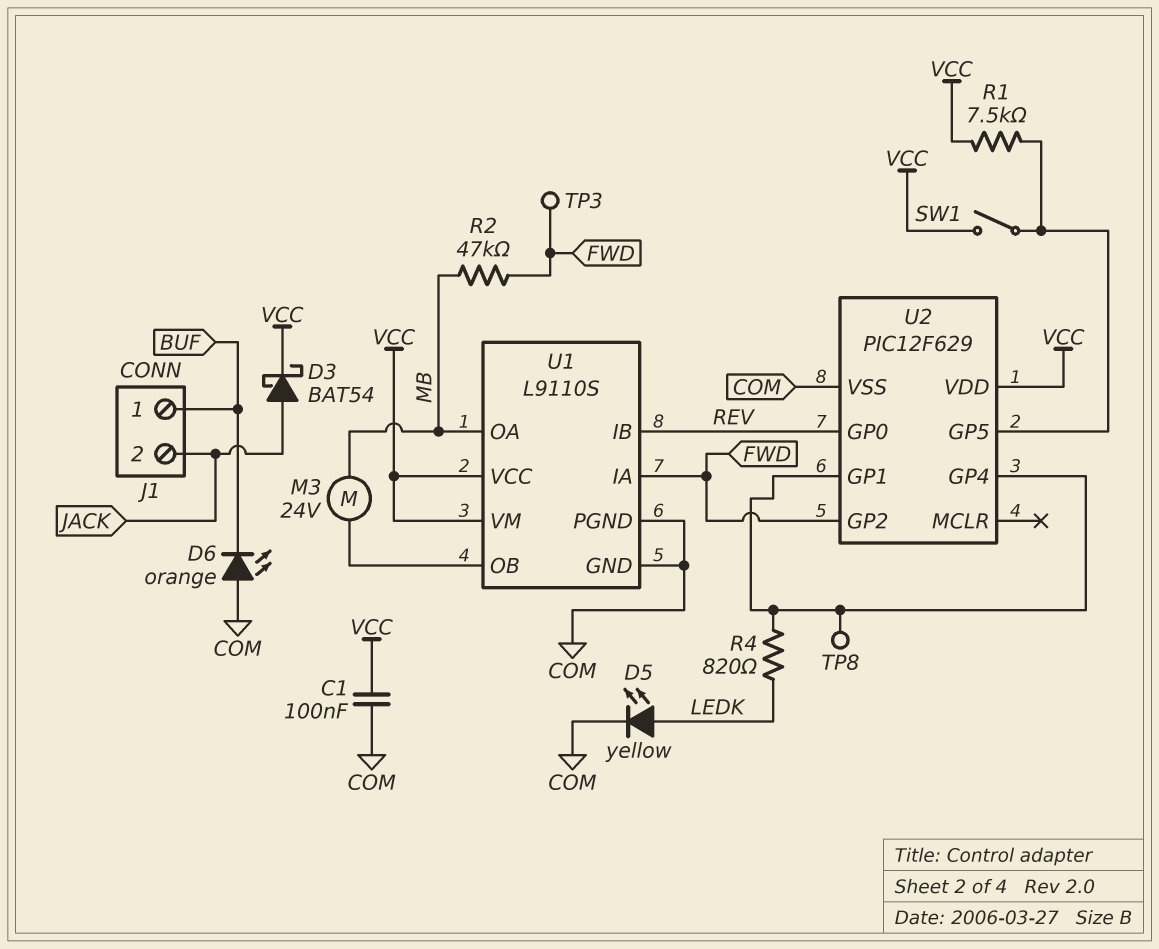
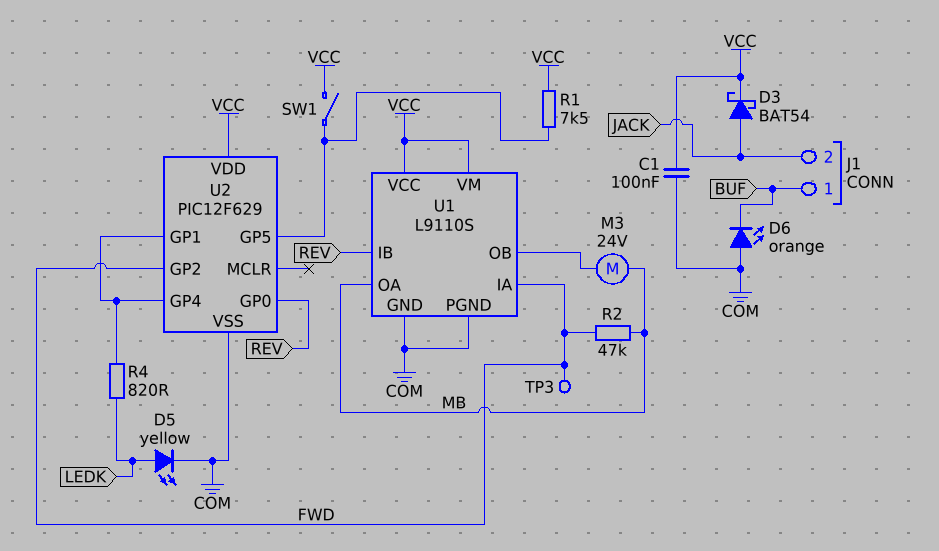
TP8: test point (U2/GP1) -> none

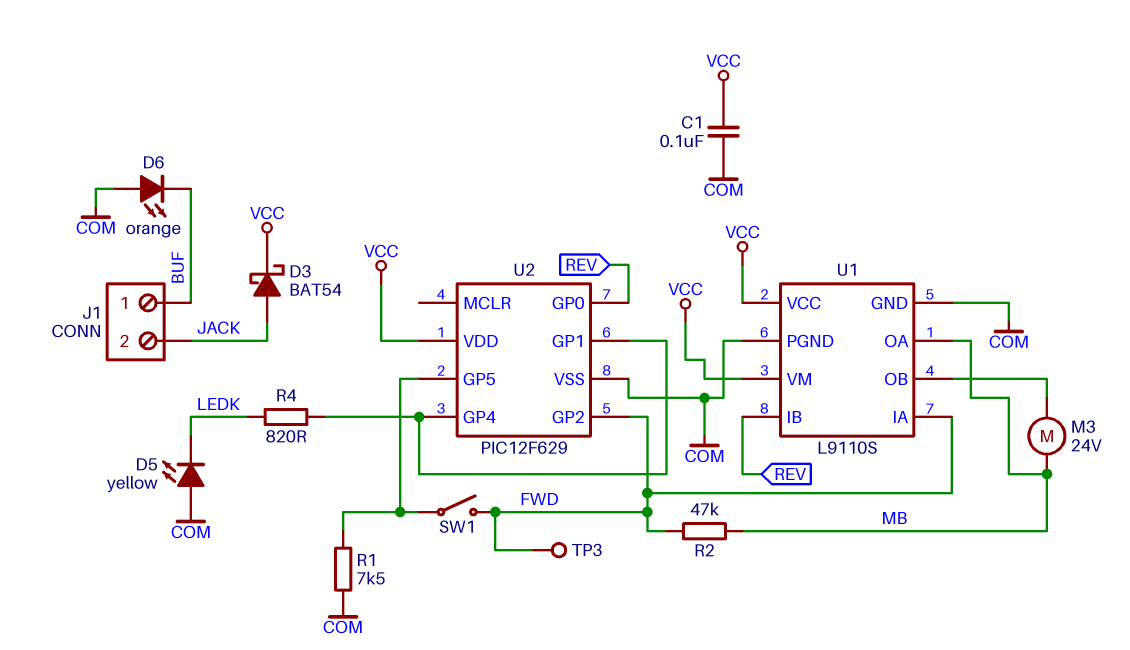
D5: LED yellow (A LEDK, K COM) -> LED yellow (A COM, K LEDK)
R1: 7.5k (U2/GP5, VCC) -> 7.5k (COM, U2/GP5)
SW1: switch (U2/GP5, VCC) -> switch (FWD, U2/GP5)

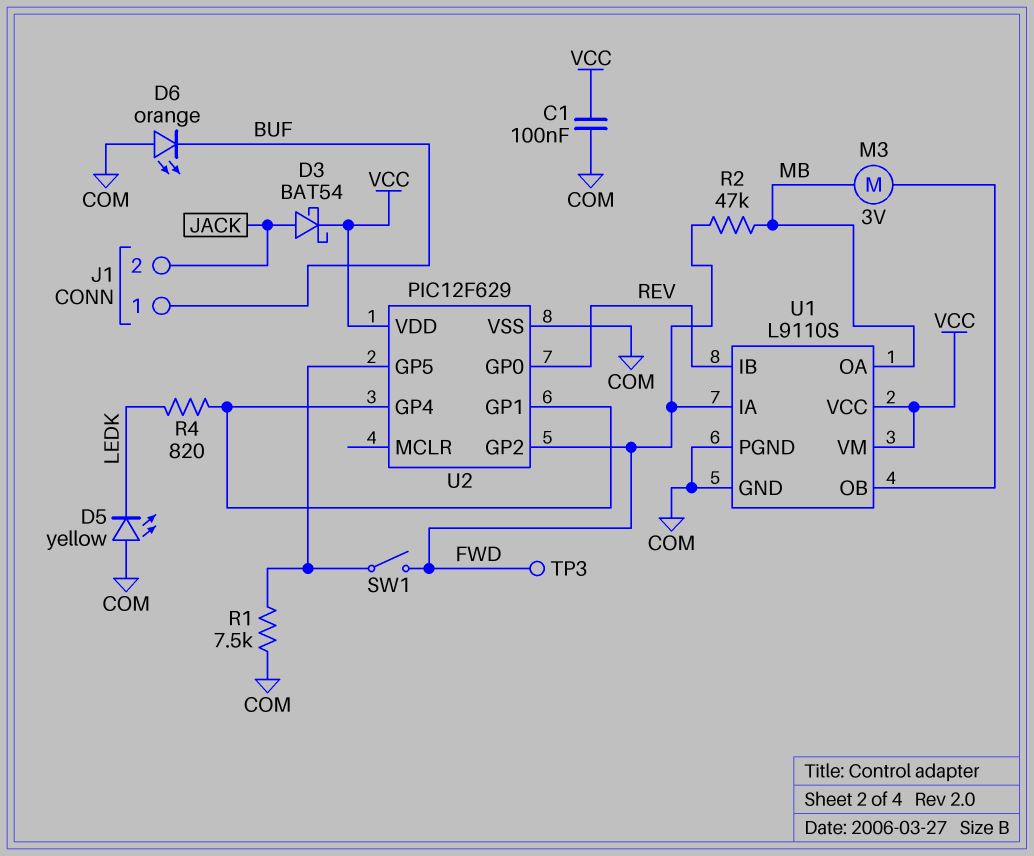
M3: motor 24V (MB, U1/OB) -> motor 3V (MB, U1/OB)

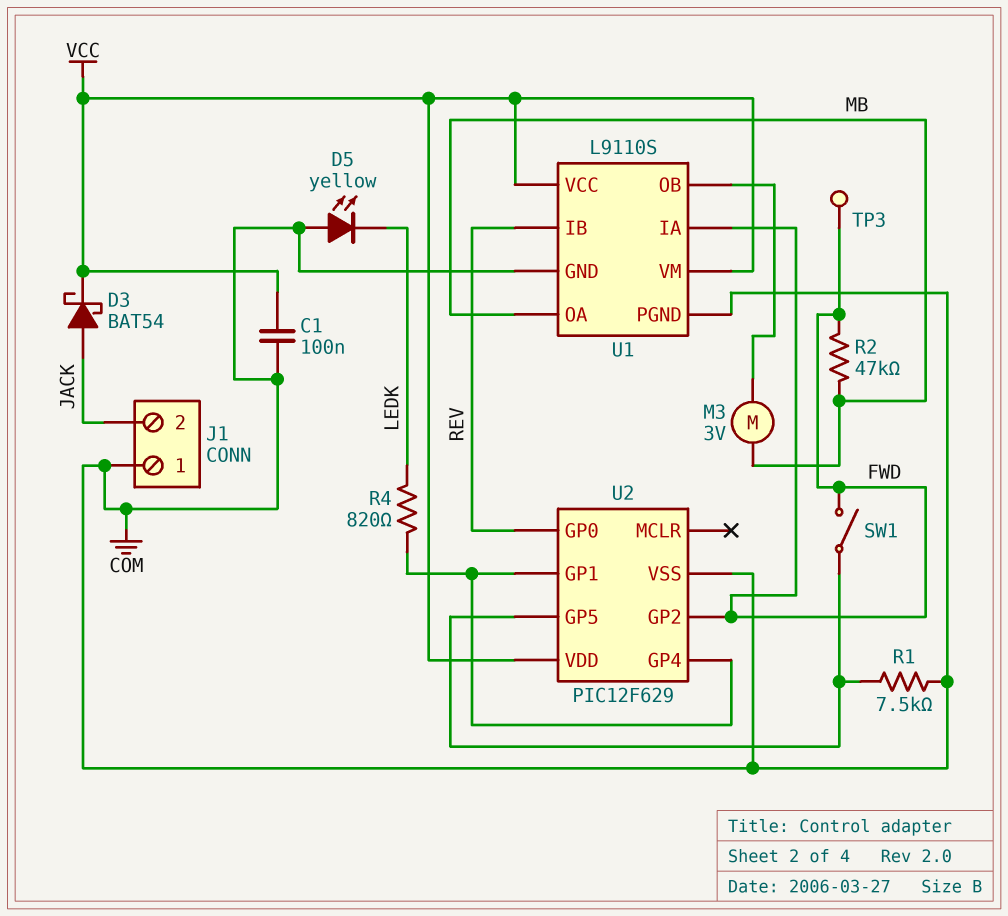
D6: LED orange (A COM, K BUF) -> none
J1 pin 1: BUF -> COM

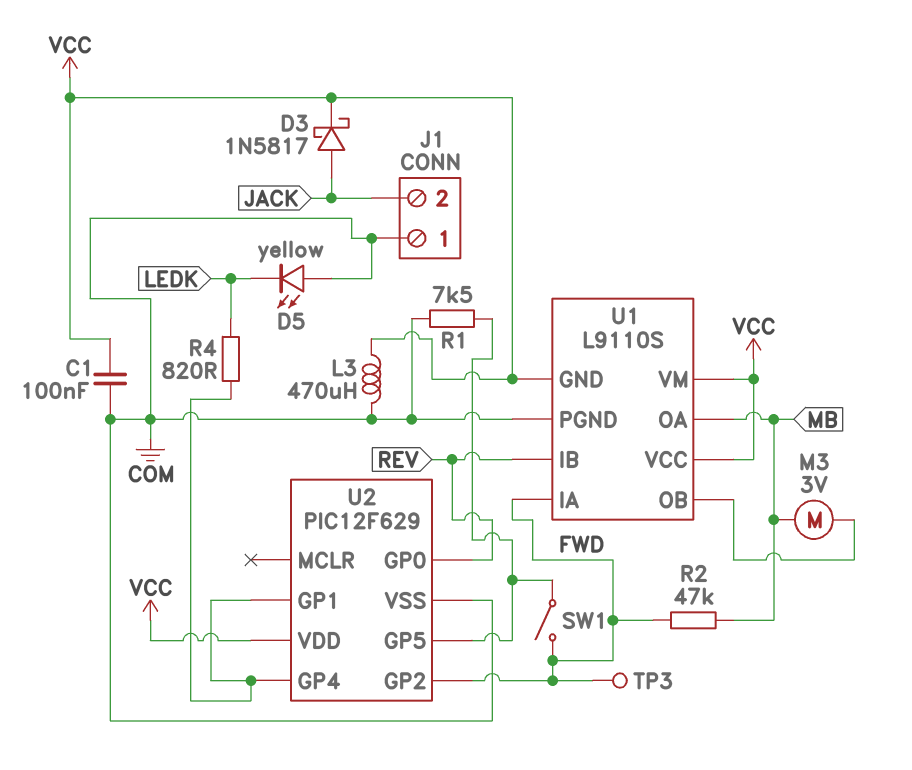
D3: schottky BAT54 (A JACK, K VCC) -> schottky 1N5817 (A JACK, K VCC)
L3: none -> 470uH (COM, VCC)
U1 pin GND: COM -> VCC

